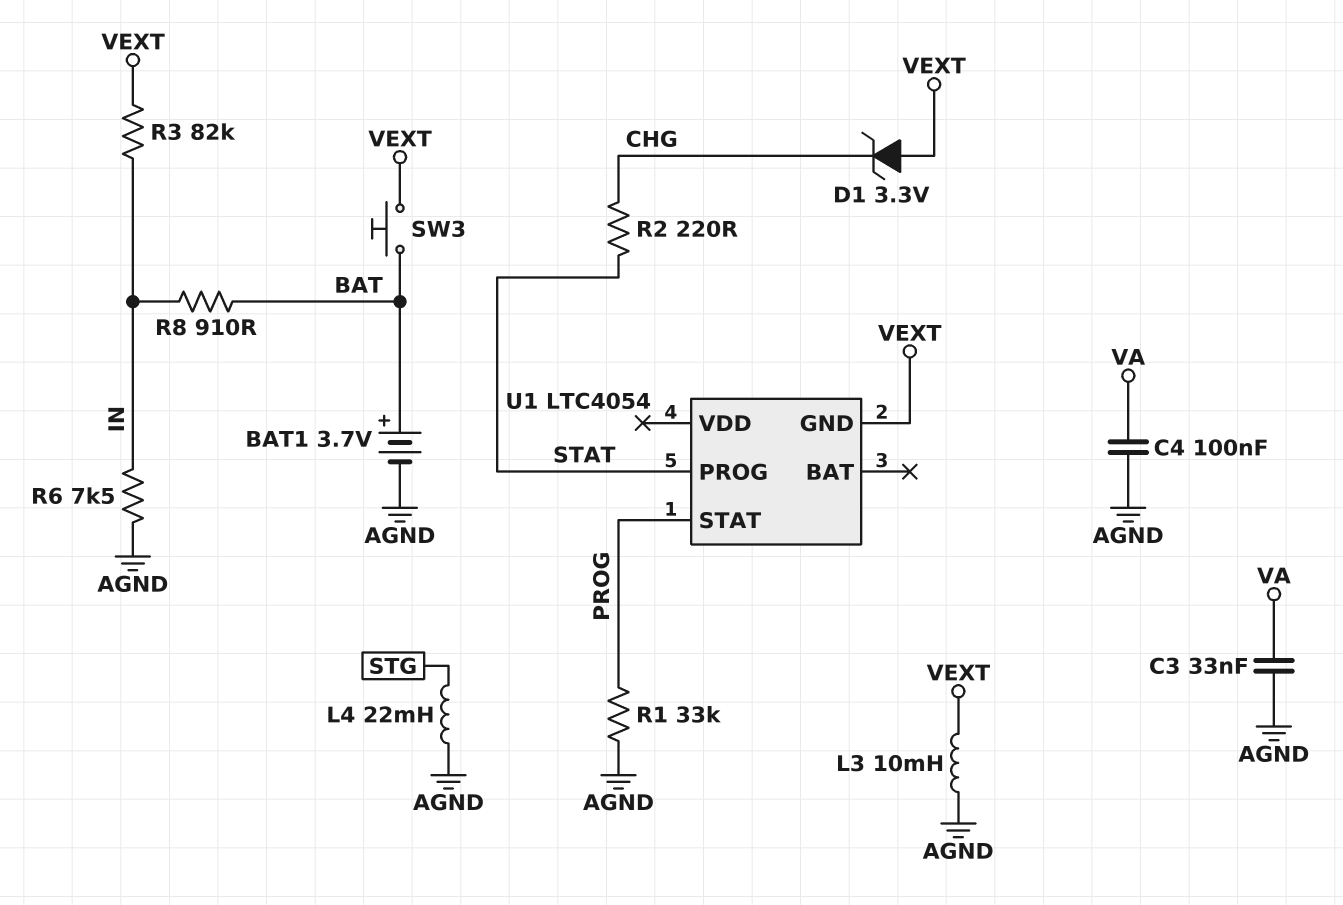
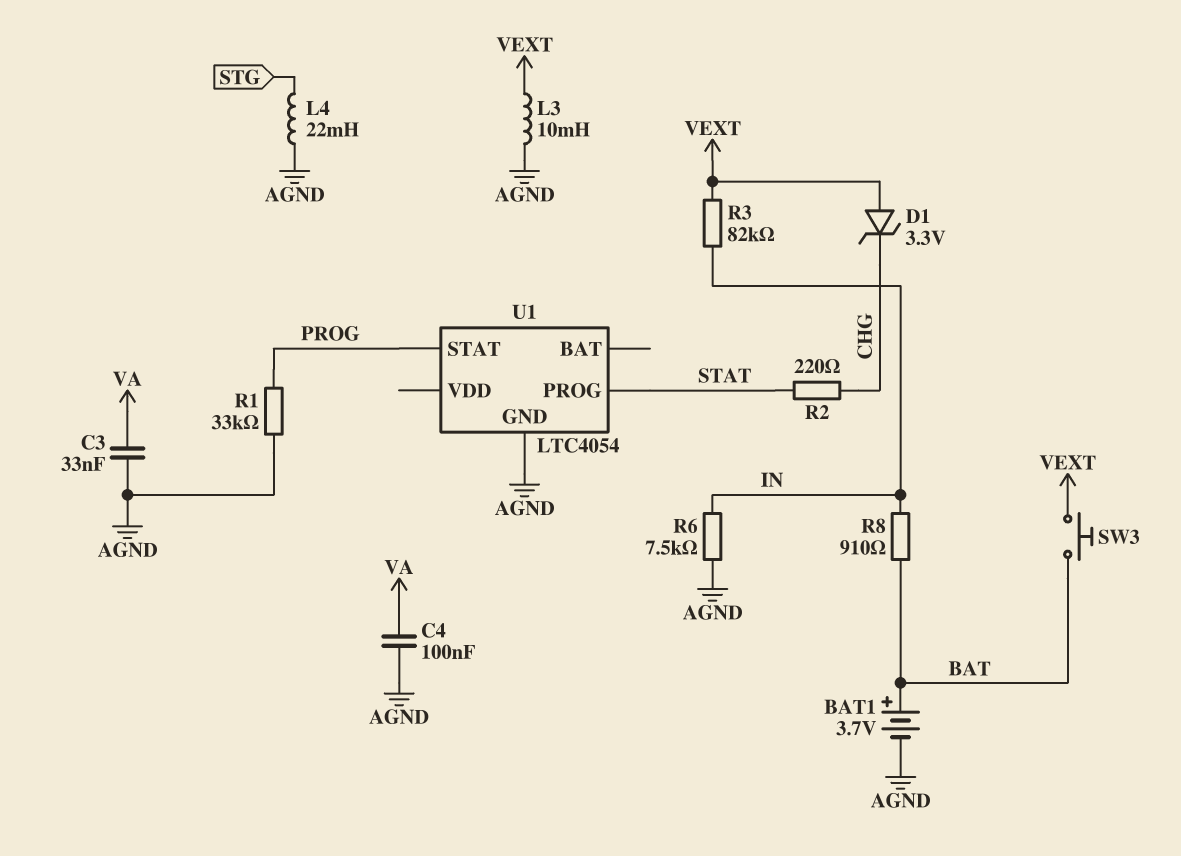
U1 pin GND: VEXT -> AGND

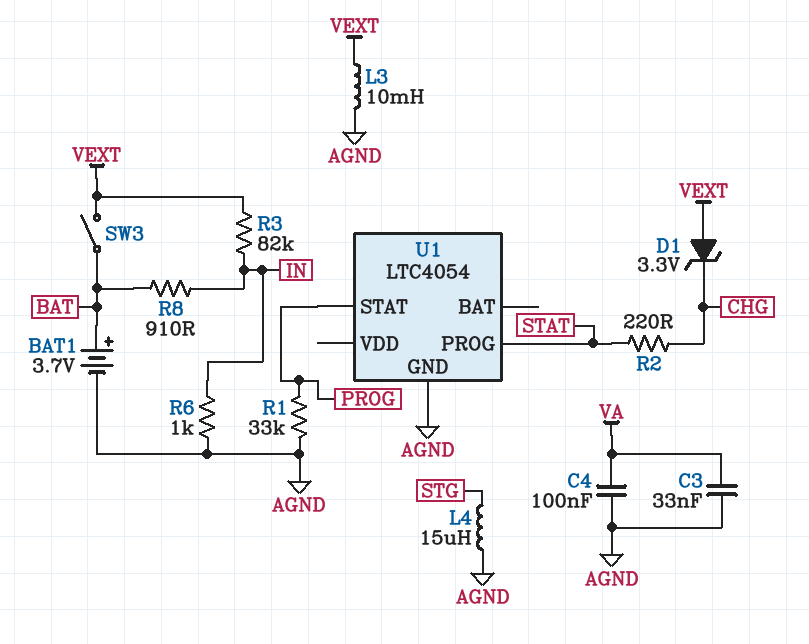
L4: 22mH (AGND, STG) -> 15uH (AGND, STG)
R6: 7.5k (AGND, IN) -> 1k (AGND, IN)
SW3: button (BAT, VEXT) -> switch (BAT, VEXT)

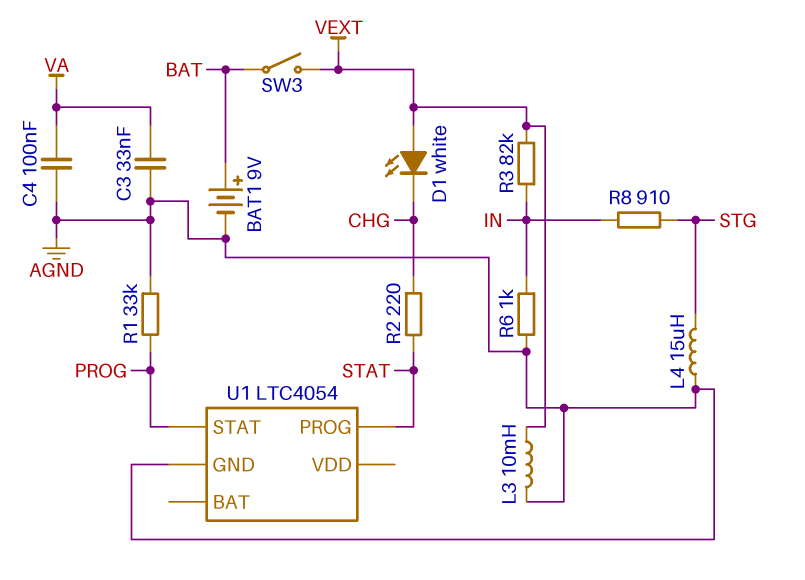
BAT1: 3.7V (plus BAT, minus AGND) -> 9V (plus BAT, minus AGND)
D1: zener 3.3V (A VEXT, K CHG) -> LED white (A VEXT, K CHG)
R8: 910 (BAT, IN) -> 910 (IN, STG)

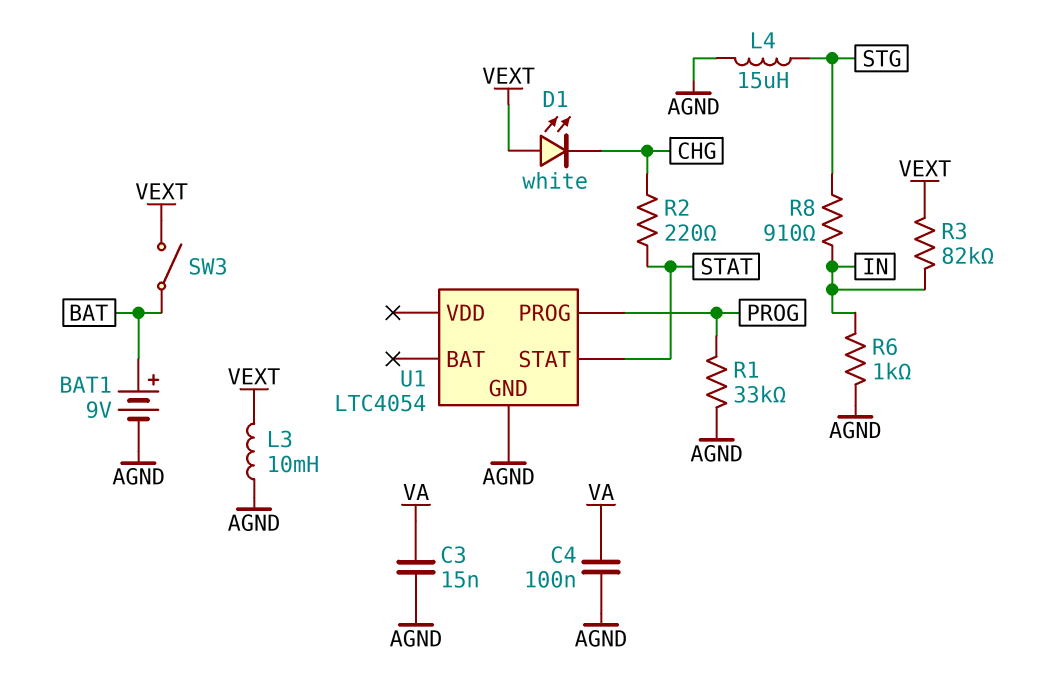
C3: 33nF (AGND, VA) -> 15nF (AGND, VA)
U1 pin PROG: STAT -> PROG
U1 pin STAT: PROG -> STAT

